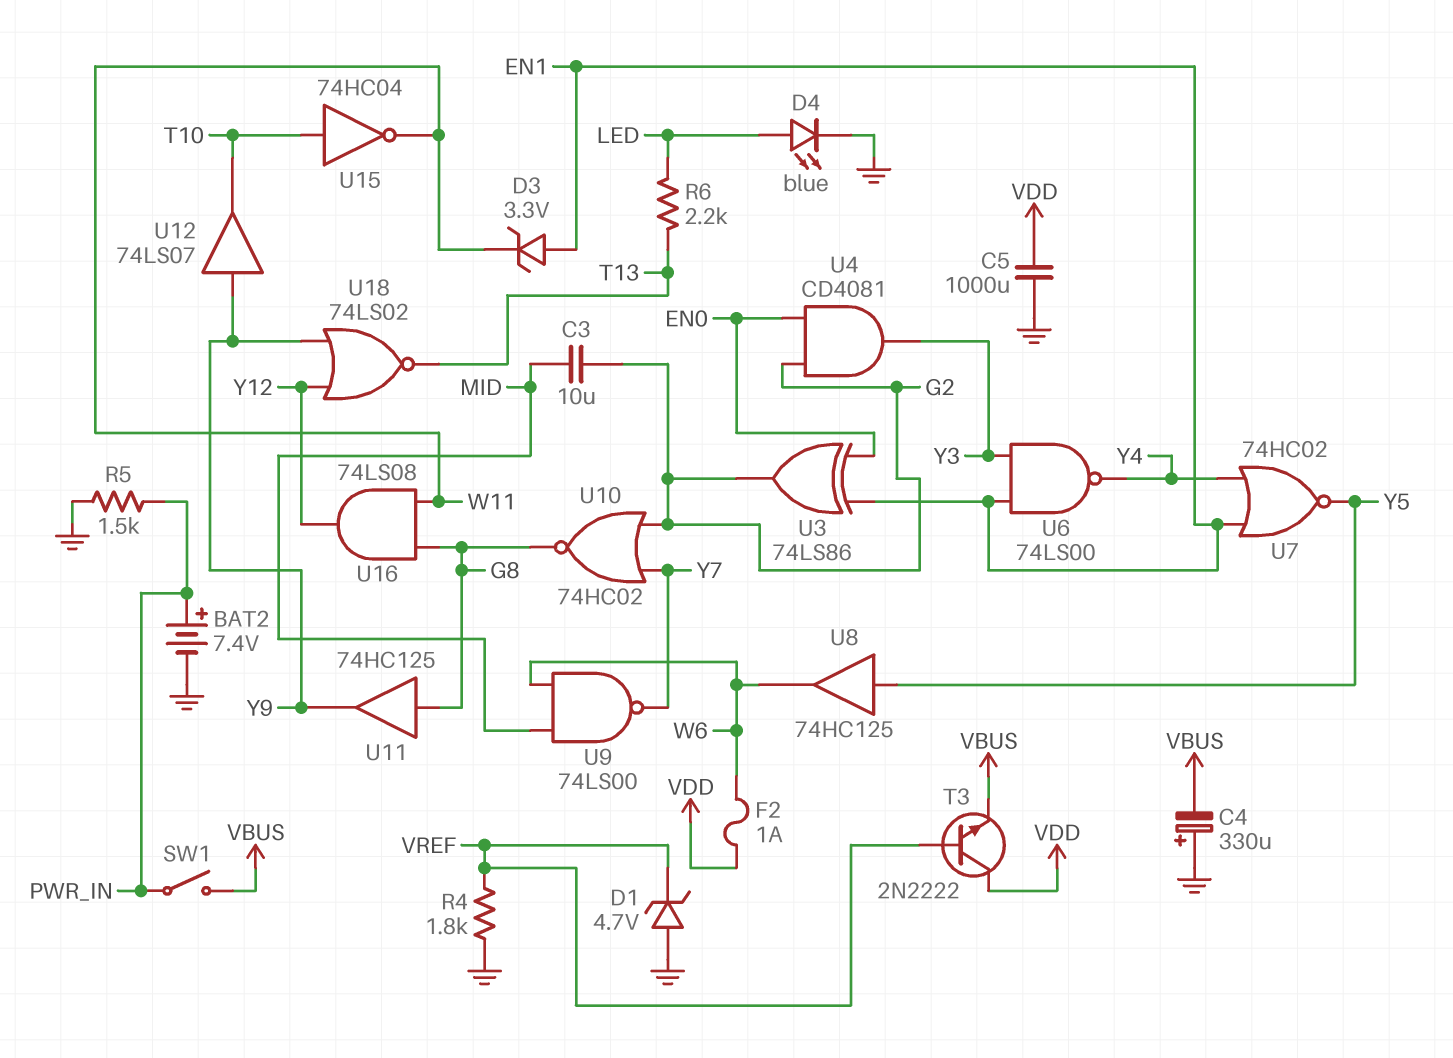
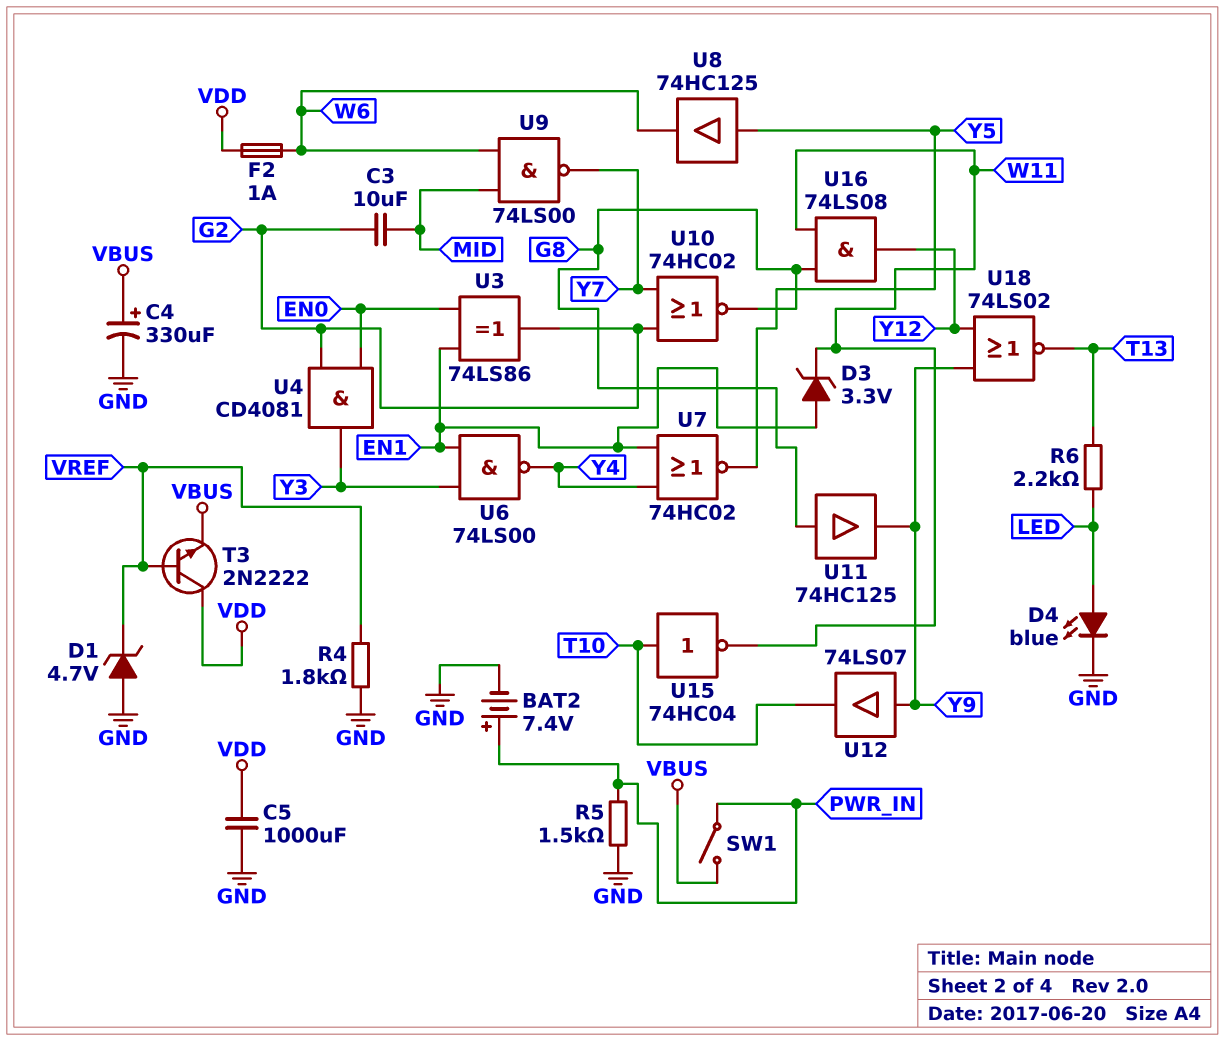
C4: 330uF (plus GND, minus VBUS) -> 330uF (plus VBUS, minus GND)

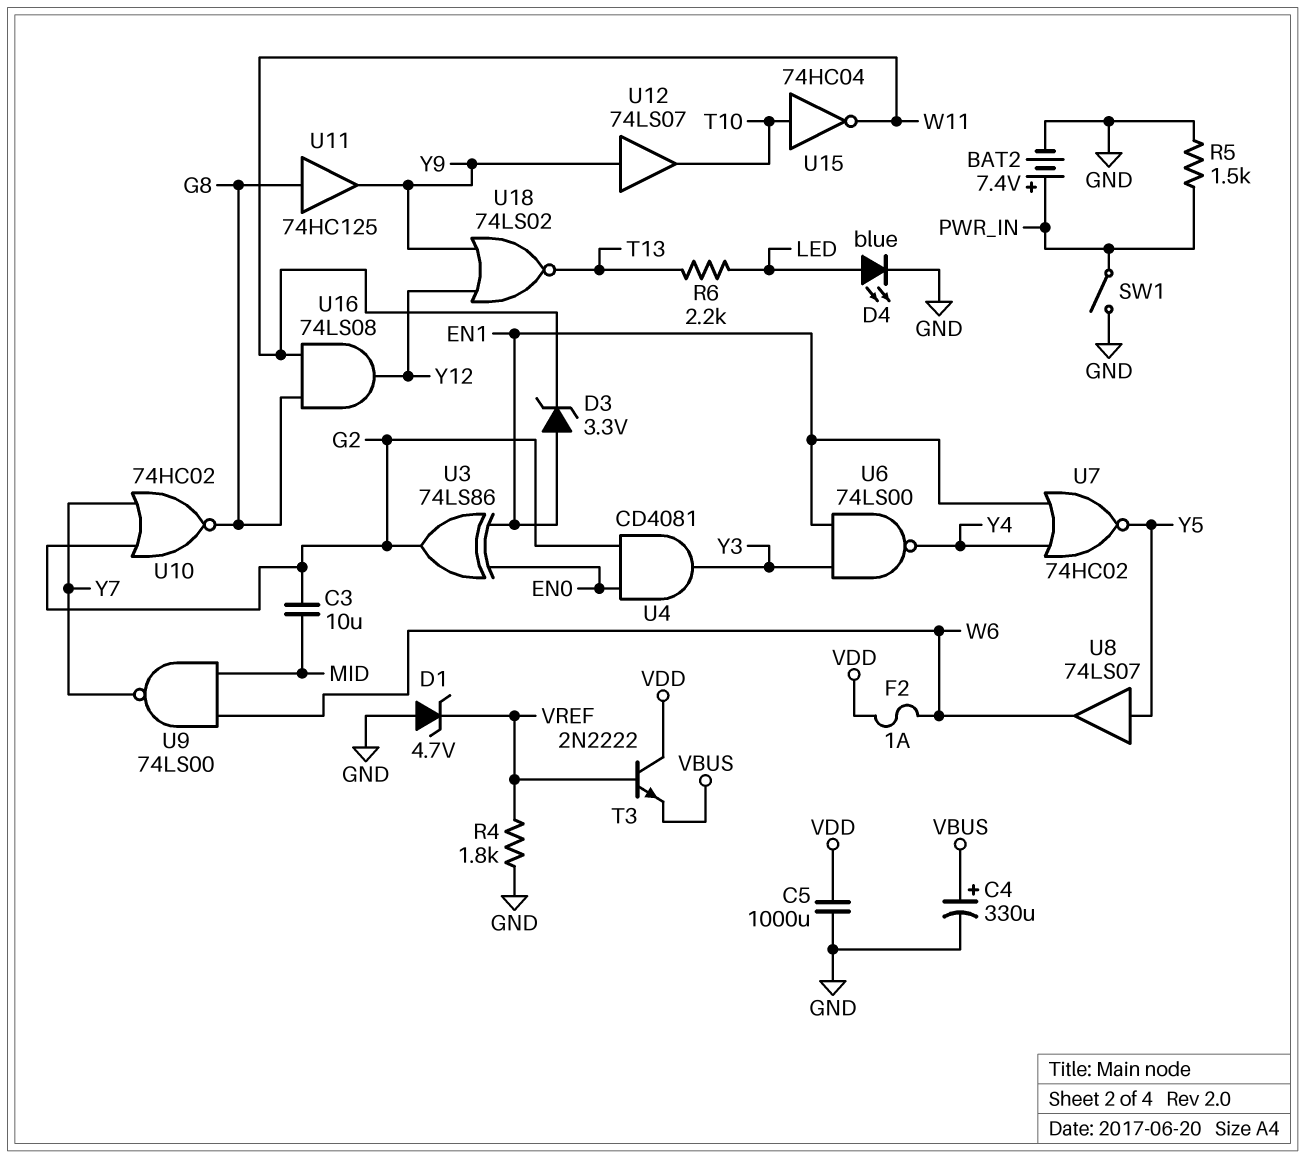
SW1: switch (PWR_IN, VBUS) -> switch (GND, PWR_IN)
U8: buffer 74HC125 (in Y5, out W6) -> buffer 74LS07 (in Y5, out W6)

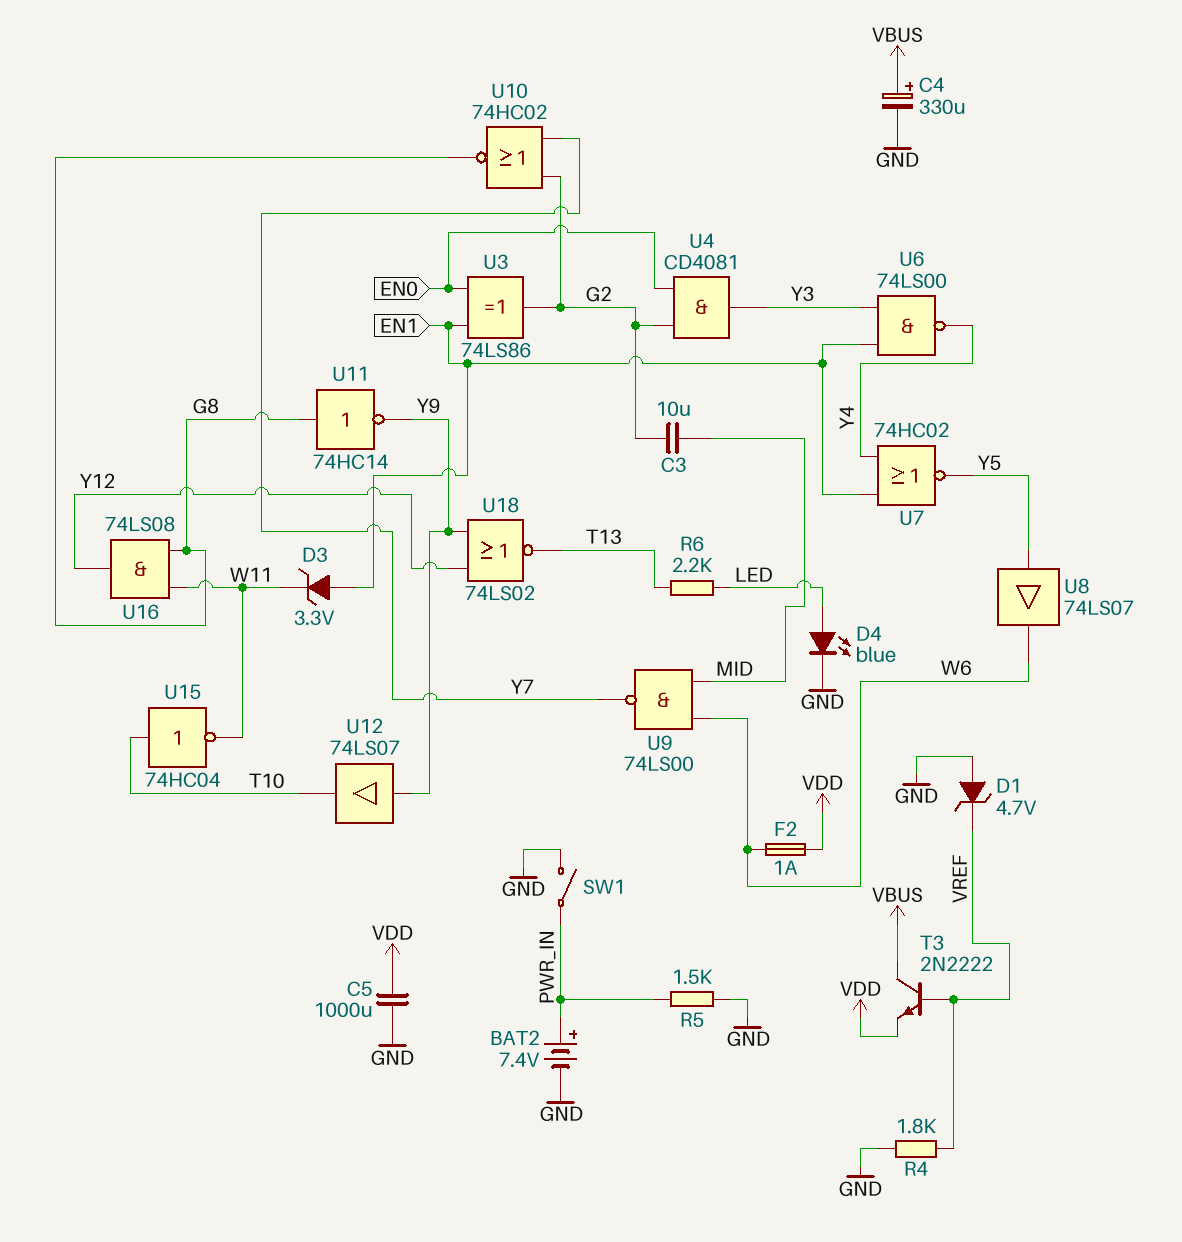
T3: NPN 2N2222 (B VREF, C VDD, E VBUS) -> NPN 2N2222 (B VREF, C VBUS, E VDD)
U11: buffer 74HC125 (in G8, out Y9) -> NOT 74HC14 (in G8, out Y9)

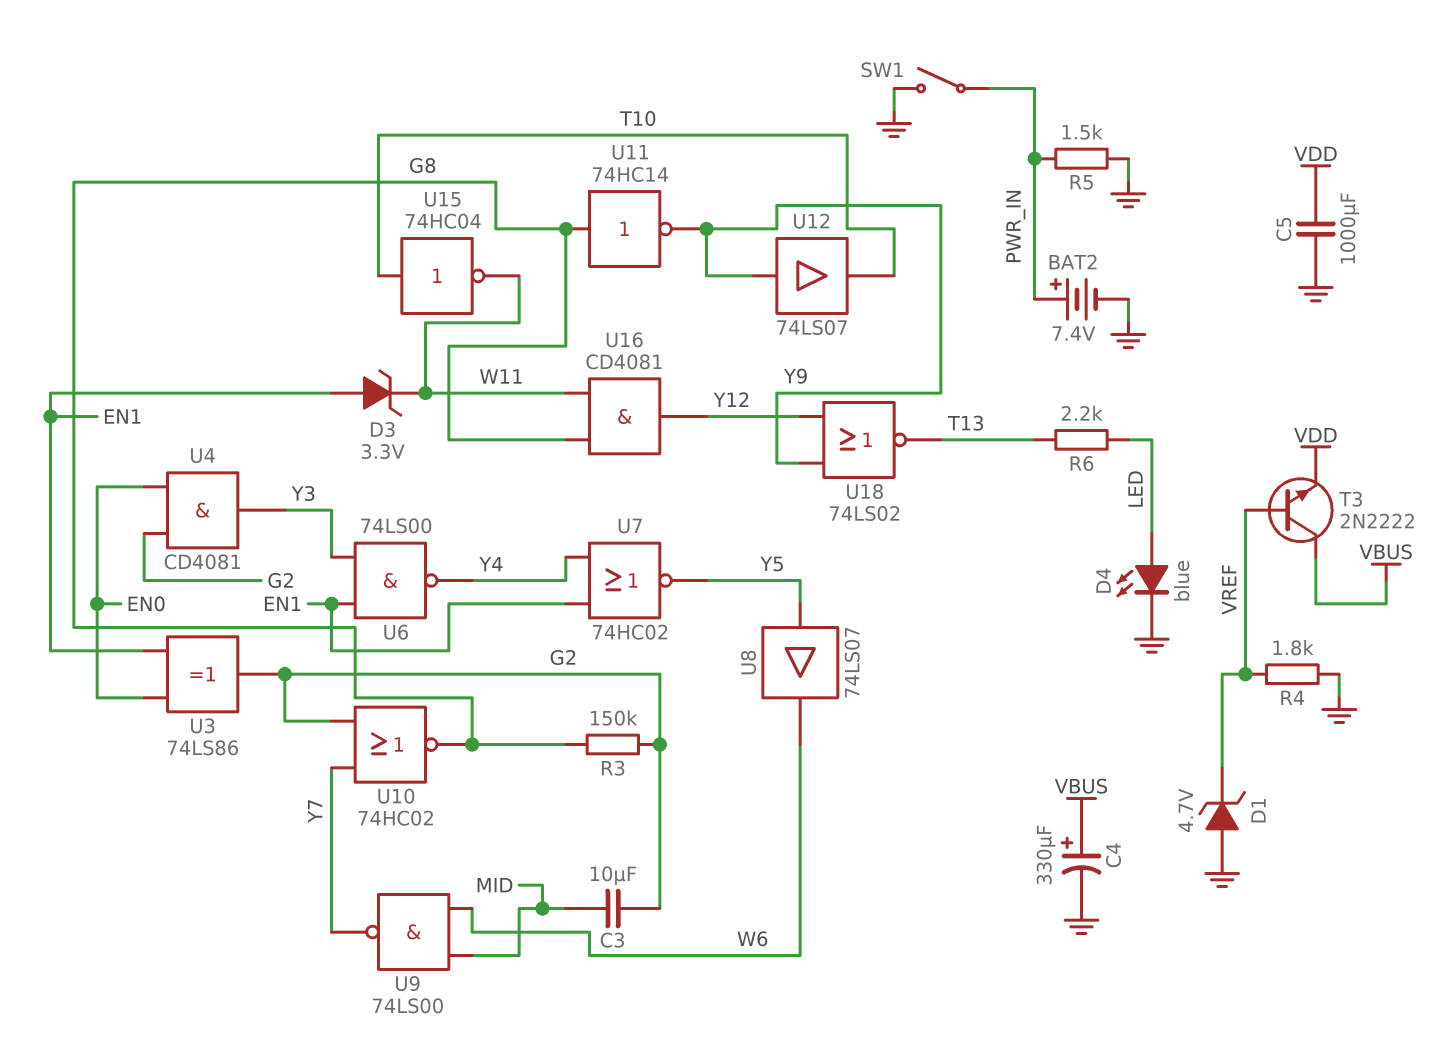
F2: 1A (VDD, W6) -> none
R3: none -> 150k (G2, G8)
U16: AND 74LS08 (in G8, in W11, out Y12) -> AND CD4081 (in G8, in W11, out Y12)

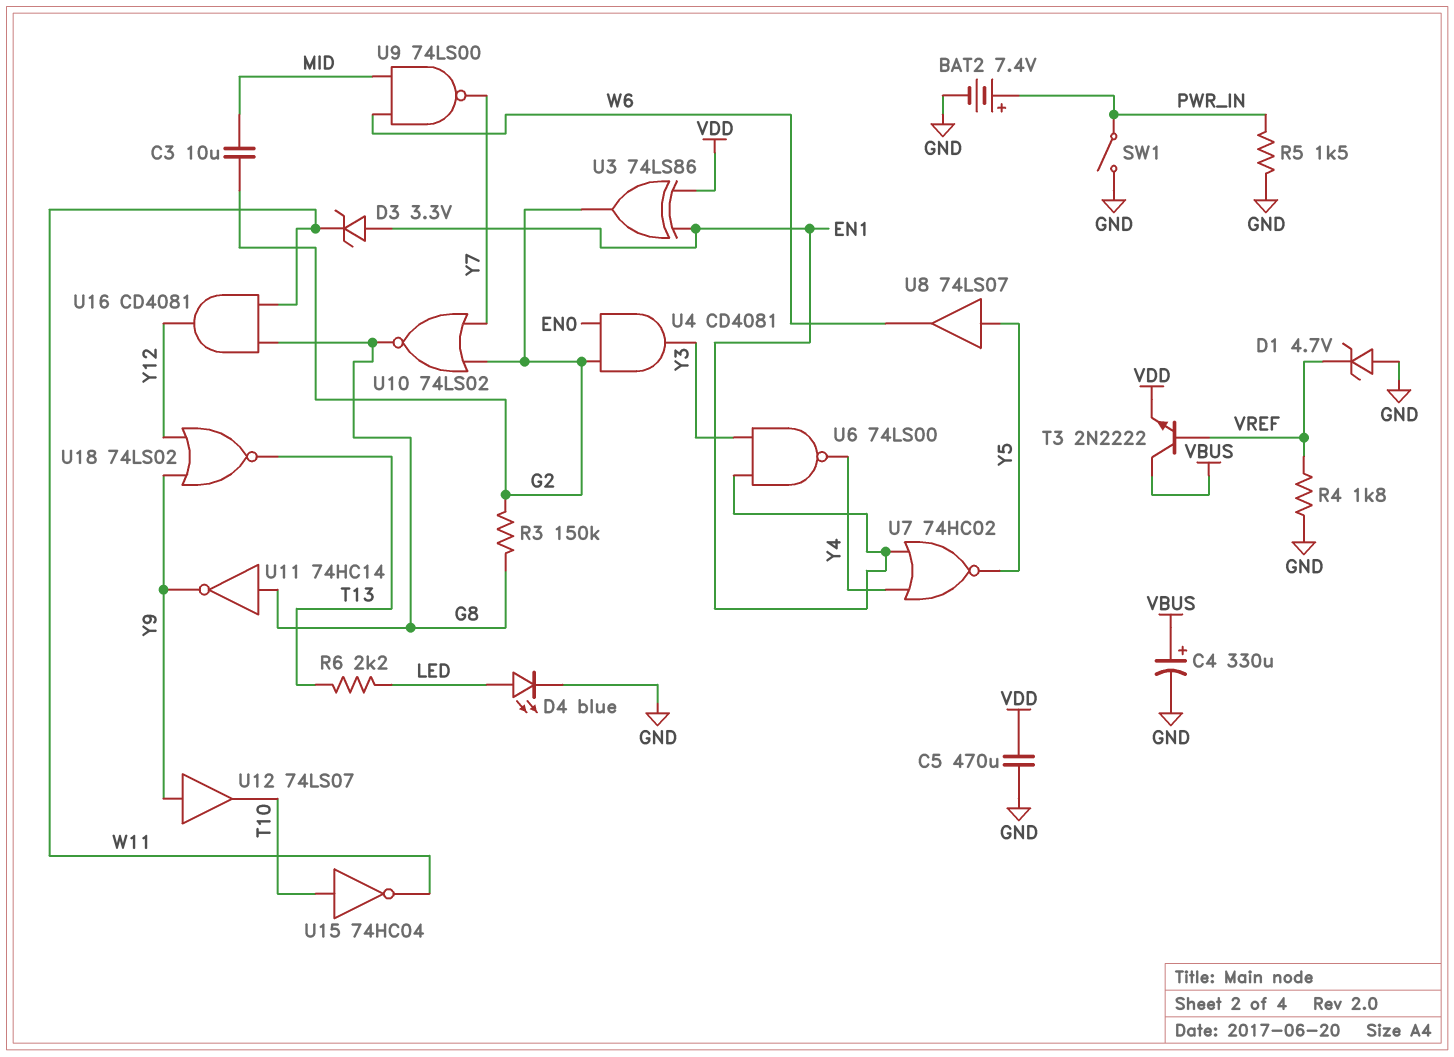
C5: 1000uF (GND, VDD) -> 470uF (GND, VDD)
U3: XOR 74LS86 (in EN0, in EN1, out G2) -> XOR 74LS86 (in EN1, in VDD, out G2)
U10: NOR 74HC02 (in G2, in Y7, out G8) -> NOR 74LS02 (in G2, in Y7, out G8)

